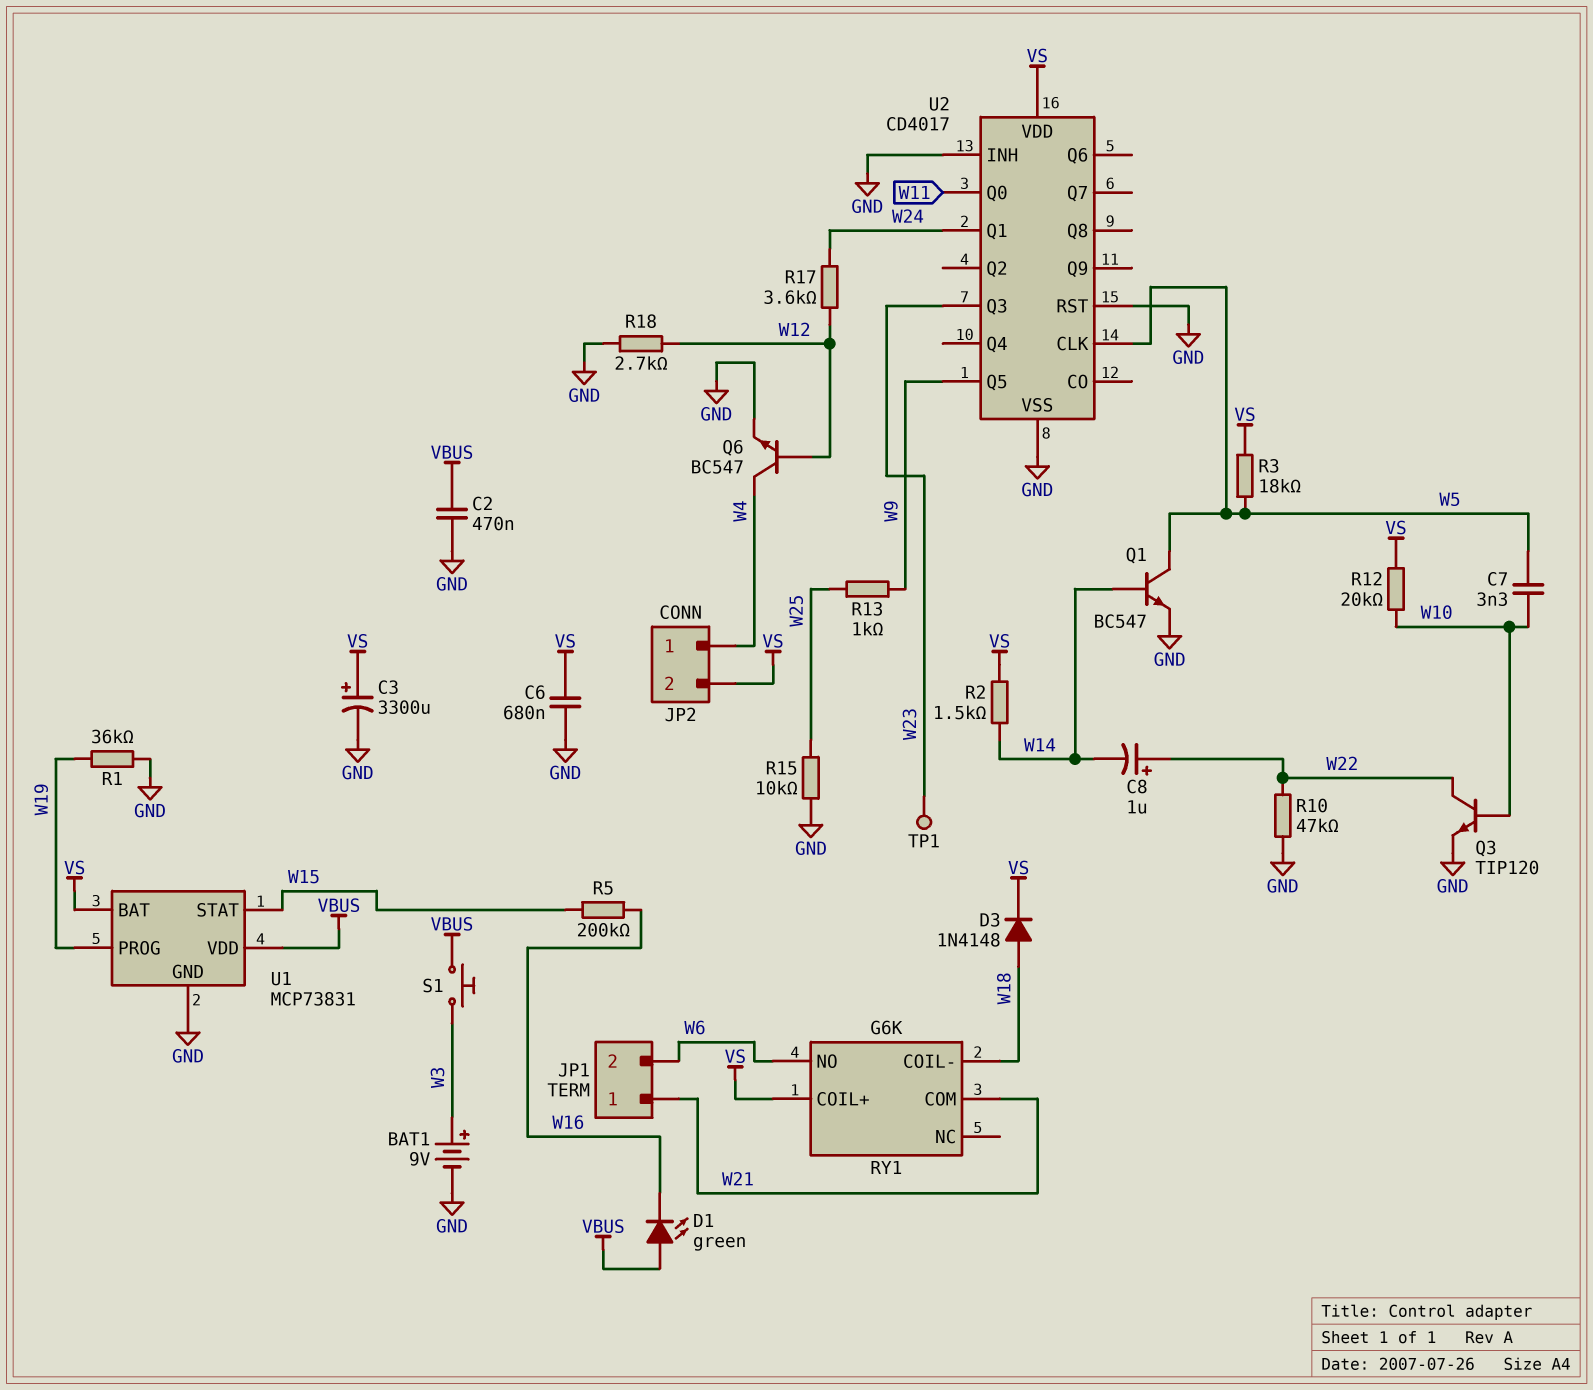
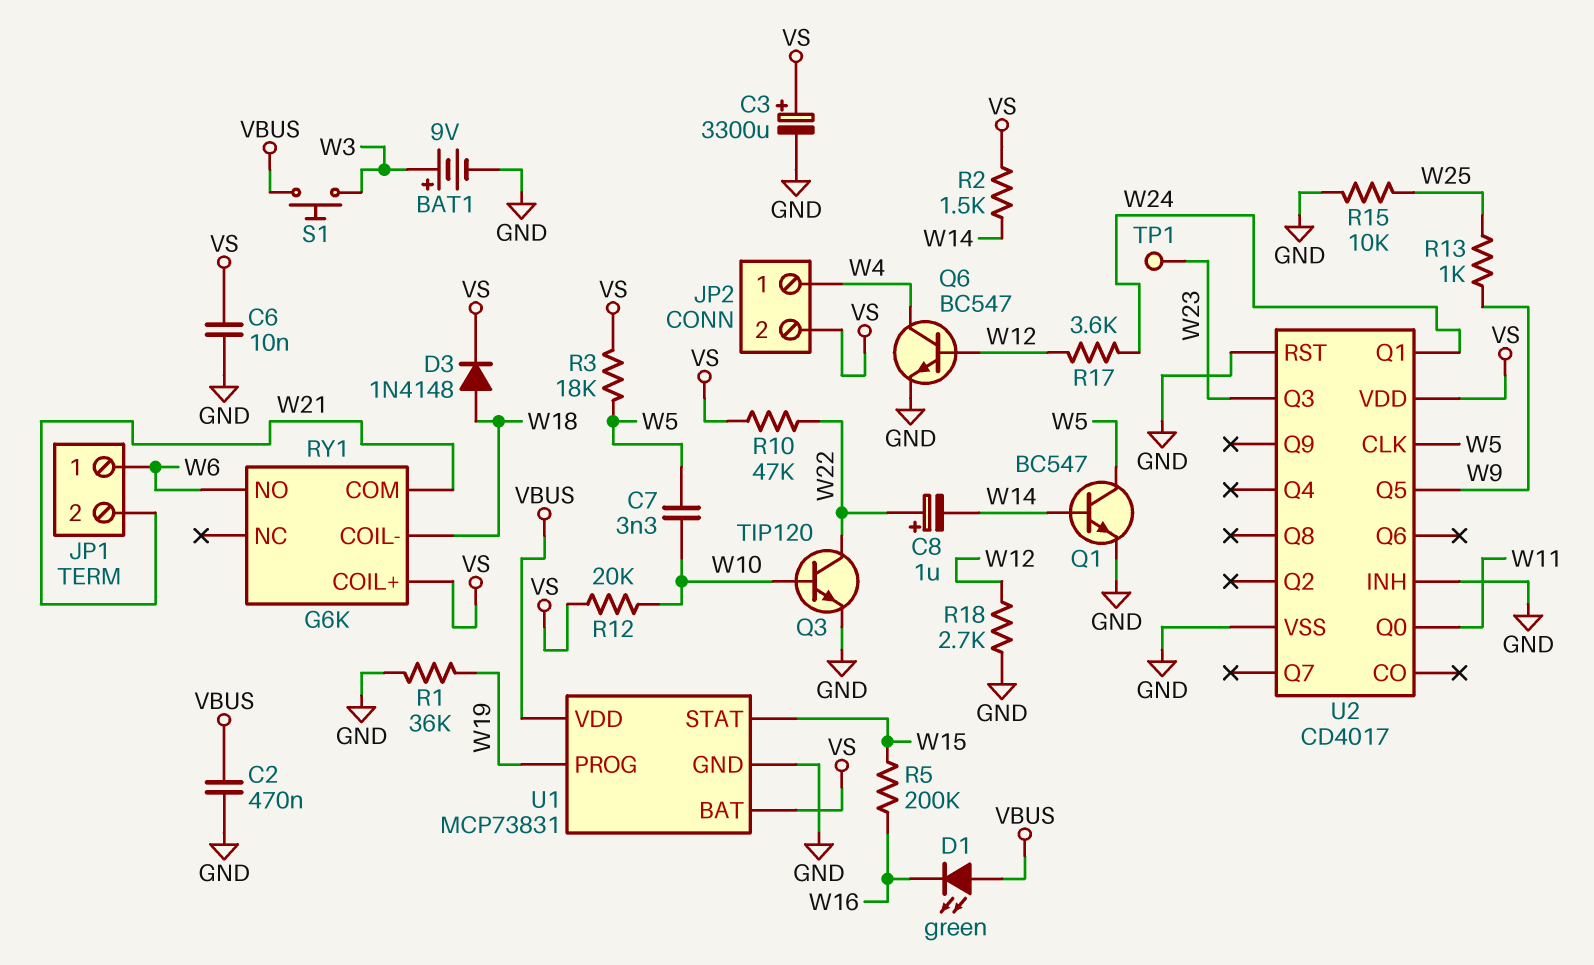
C6: 680nF (GND, VS) -> 10nF (GND, VS)
JP1 pin 1: W21 -> W6
JP1 pin 2: W6 -> W21
R10: 47k (GND, W22) -> 47k (VS, W22)

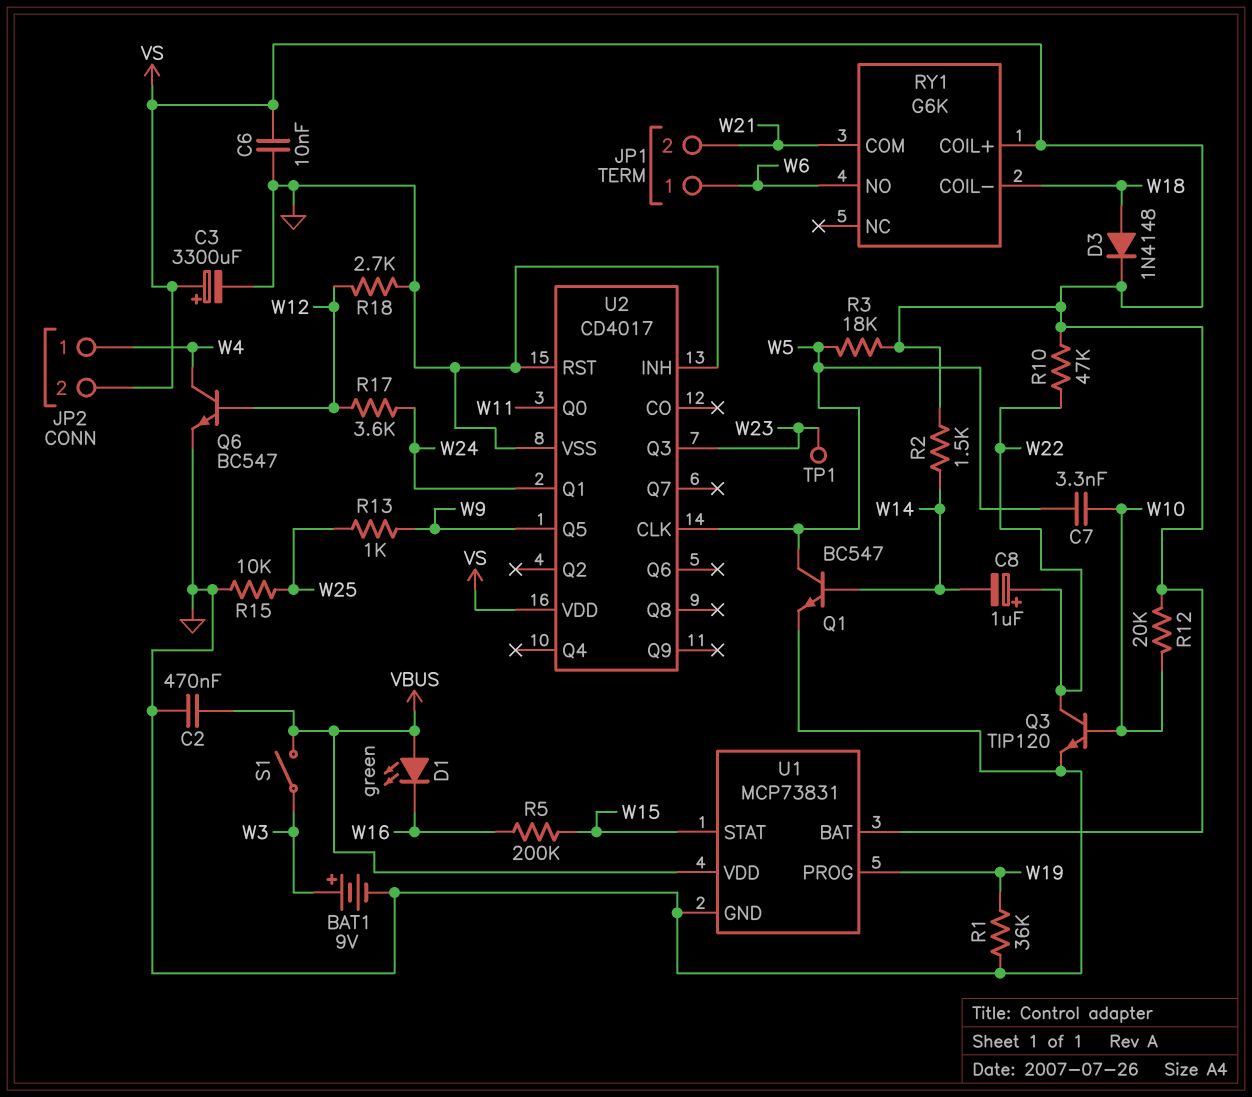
S1: button (VBUS, W3) -> switch (VBUS, W3)

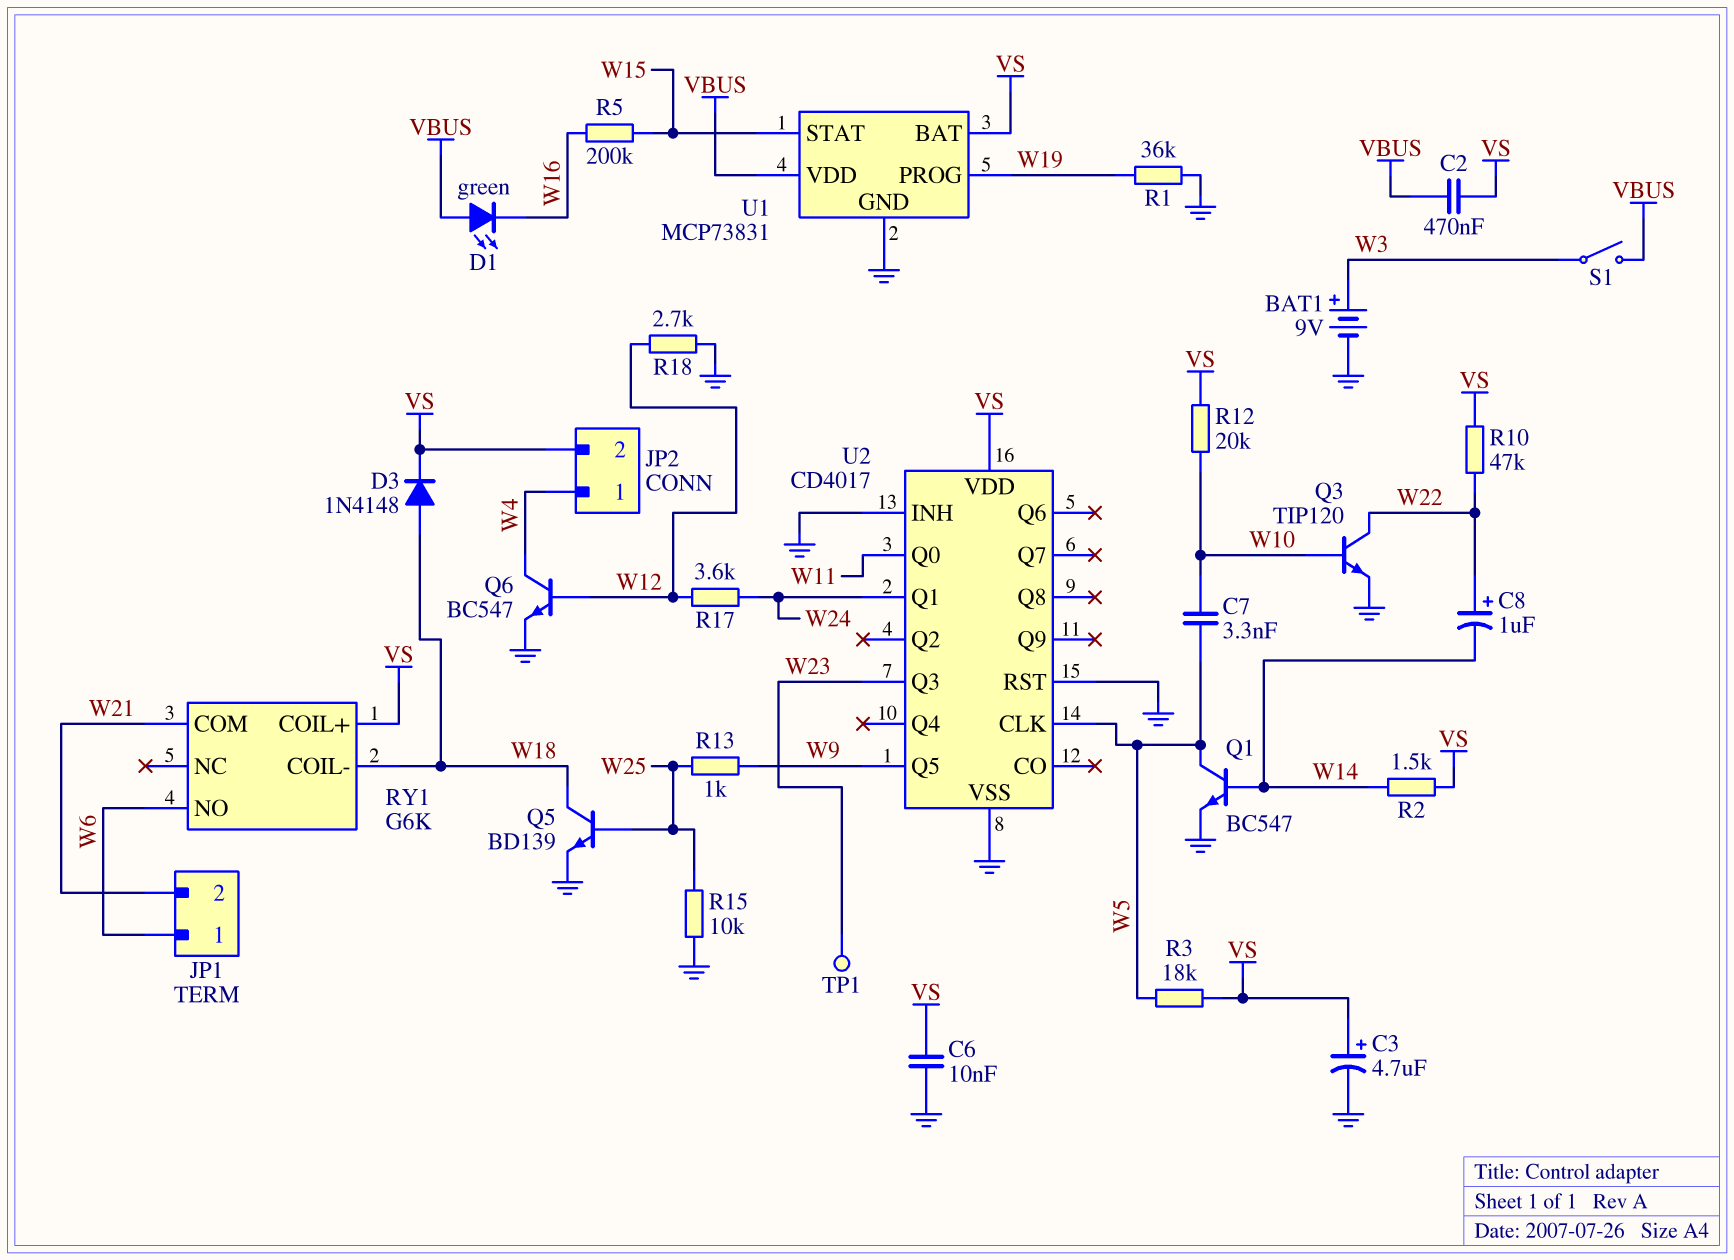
C2: 470nF (GND, VBUS) -> 470nF (VBUS, VS)
C3: 3300uF (plus VS, minus GND) -> 4.7uF (plus VS, minus GND)
Q5: none -> NPN BD139 (B W25, C W18, E GND)

